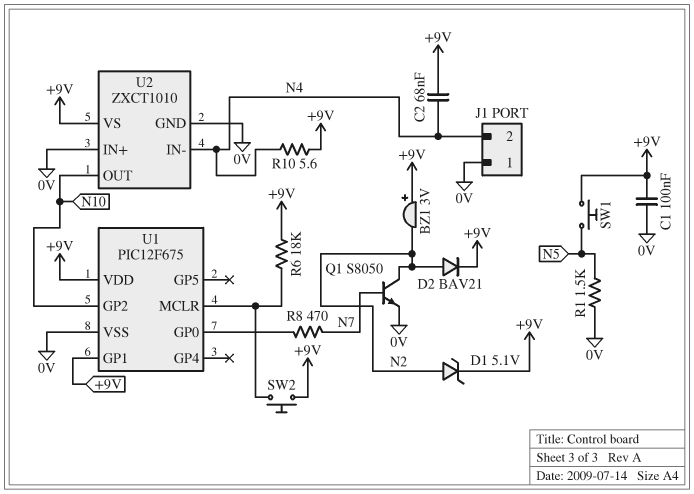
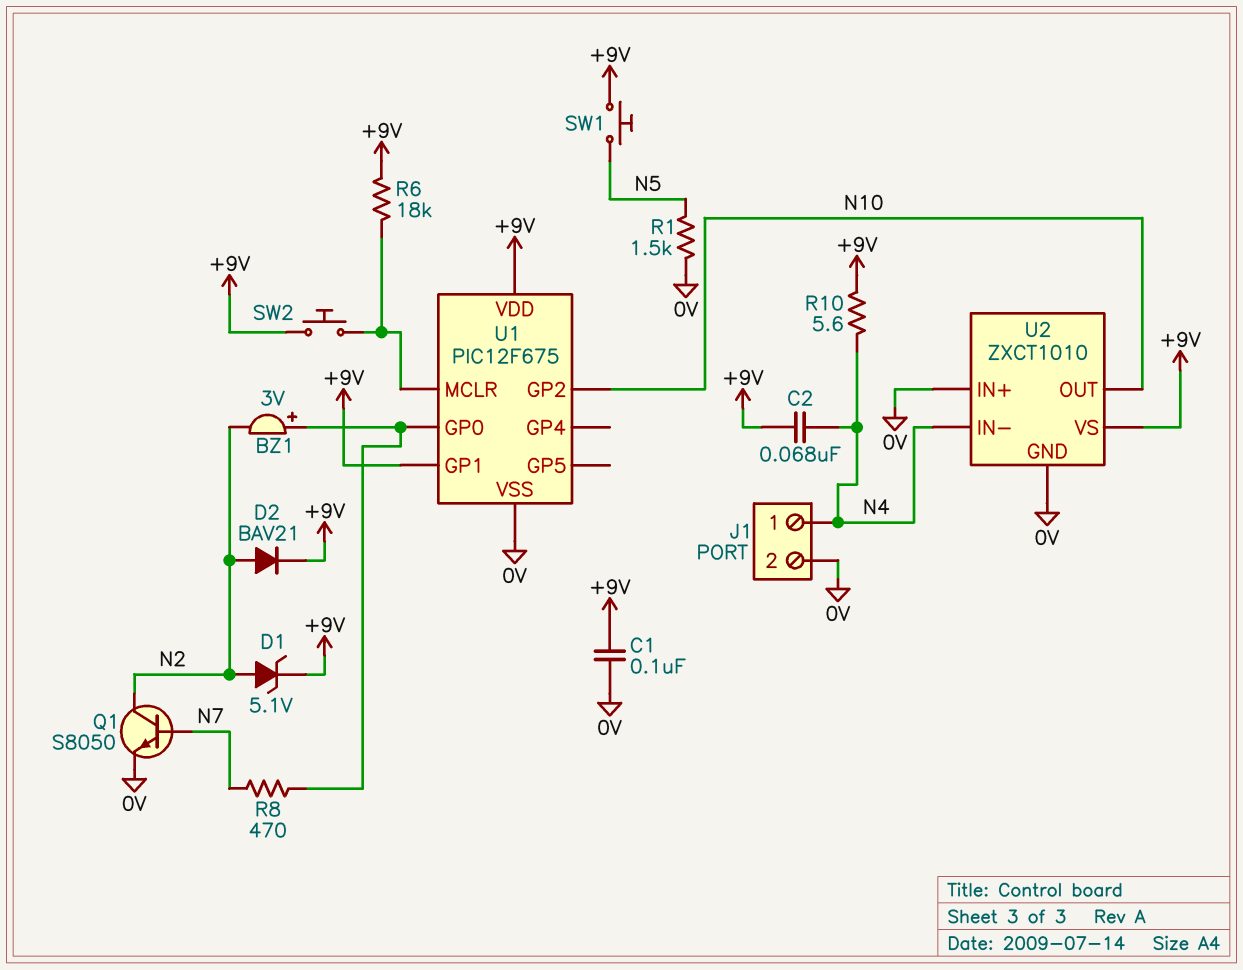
BZ1: buzzer 3V (plus +9V, minus N2) -> buzzer 3V (plus U1/GP0, minus N2)
J1 pin 1: 0V -> N4
J1 pin 2: N4 -> 0V

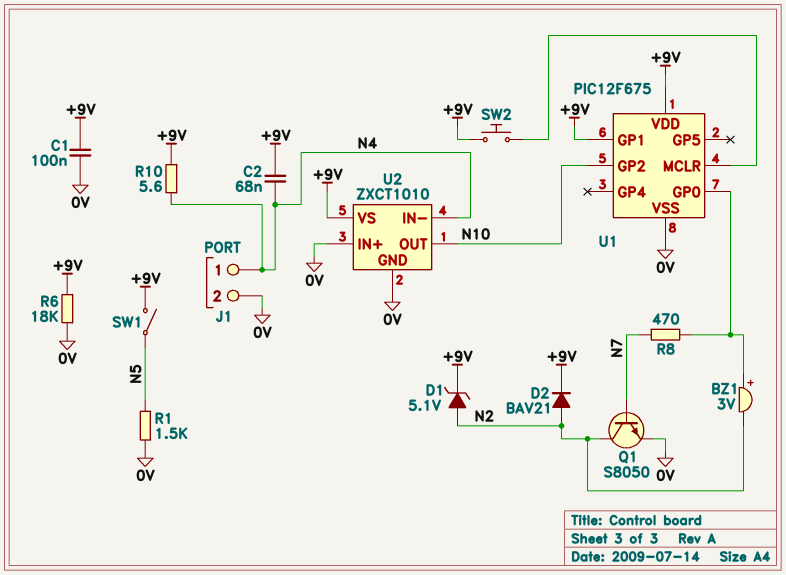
R6: 18k (+9V, U1/MCLR) -> 18k (+9V, 0V)
SW1: button (+9V, N5) -> switch (+9V, N5)

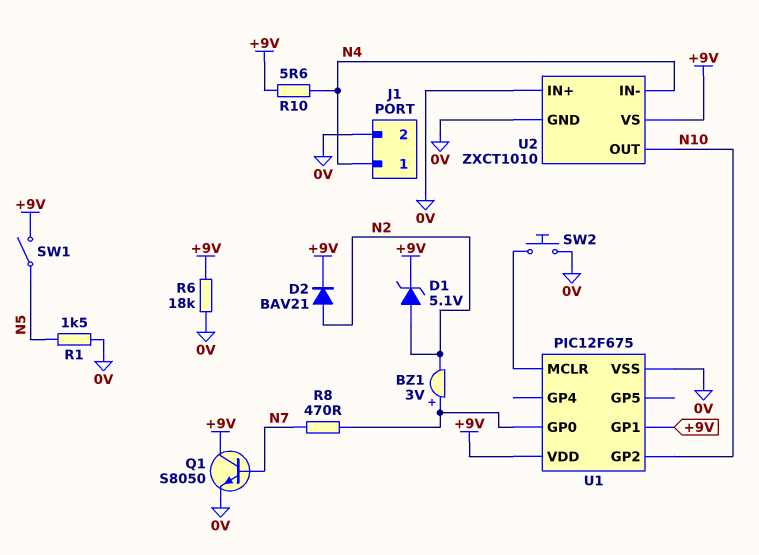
C1: 100nF (+9V, 0V) -> none
C2: 68nF (+9V, N4) -> none
Q1: NPN S8050 (B N7, C N2, E 0V) -> NPN S8050 (B N7, C +9V, E 0V)
SW2: button (+9V, U1/MCLR) -> button (0V, U1/MCLR)

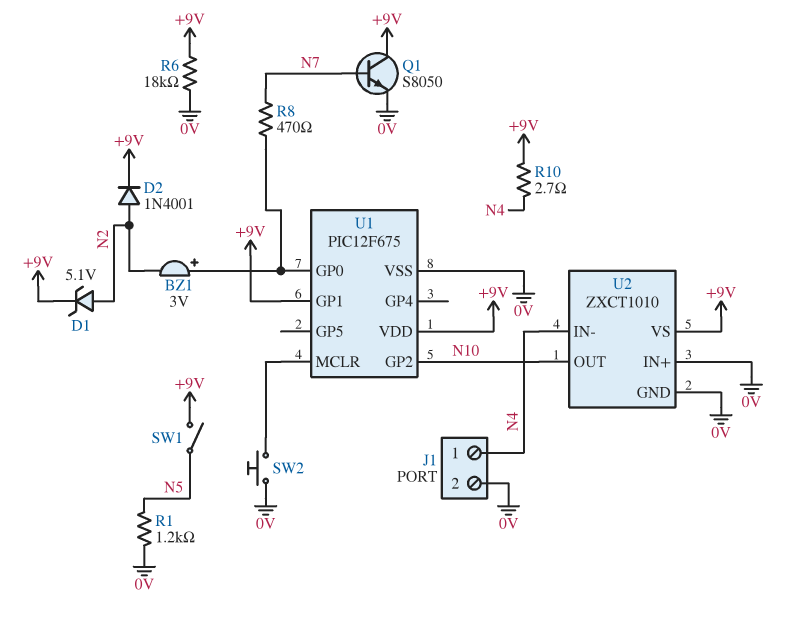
D2: diode BAV21 (A N2, K +9V) -> diode 1N4001 (A N2, K +9V)
R1: 1.5k (0V, N5) -> 1.2k (0V, N5)
R10: 5.6 (+9V, N4) -> 2.7 (+9V, N4)

